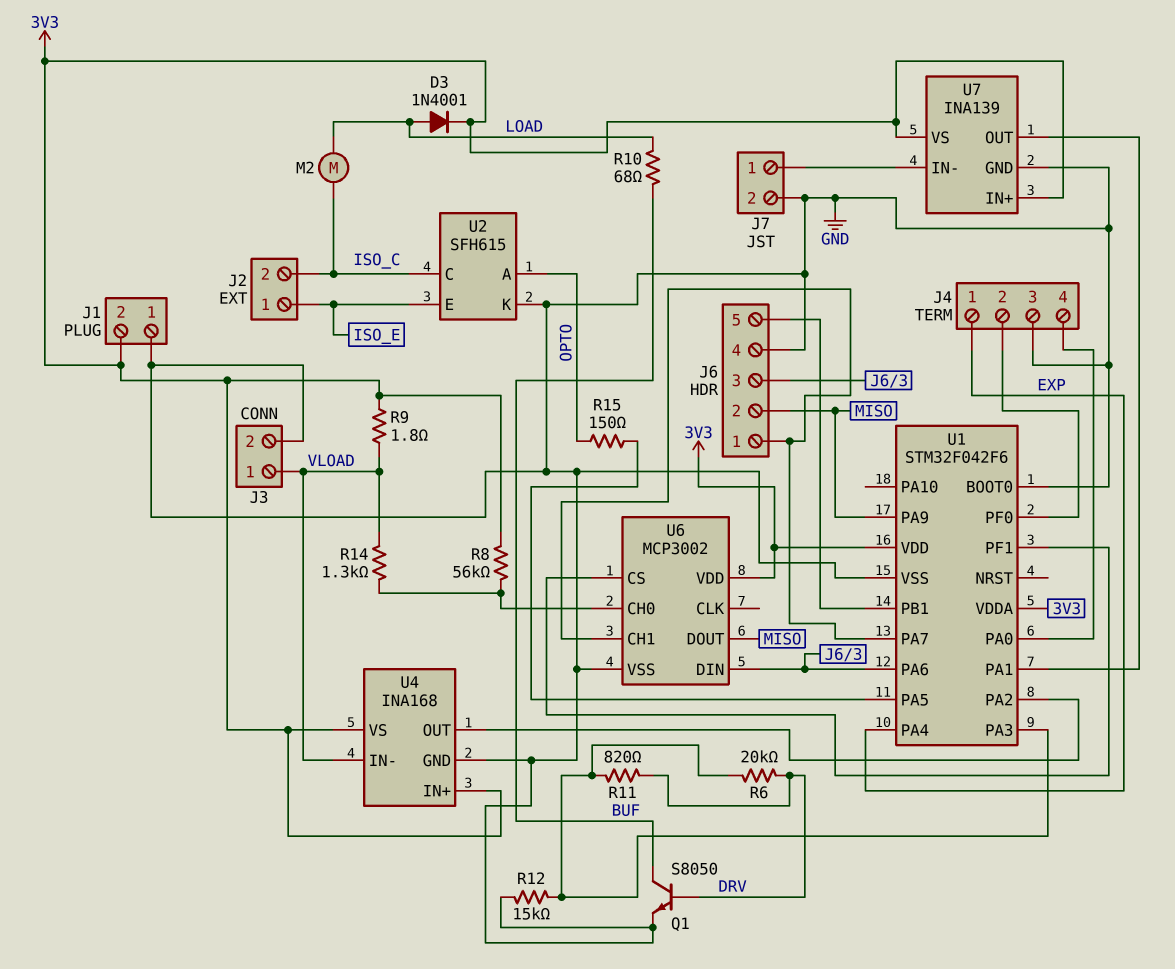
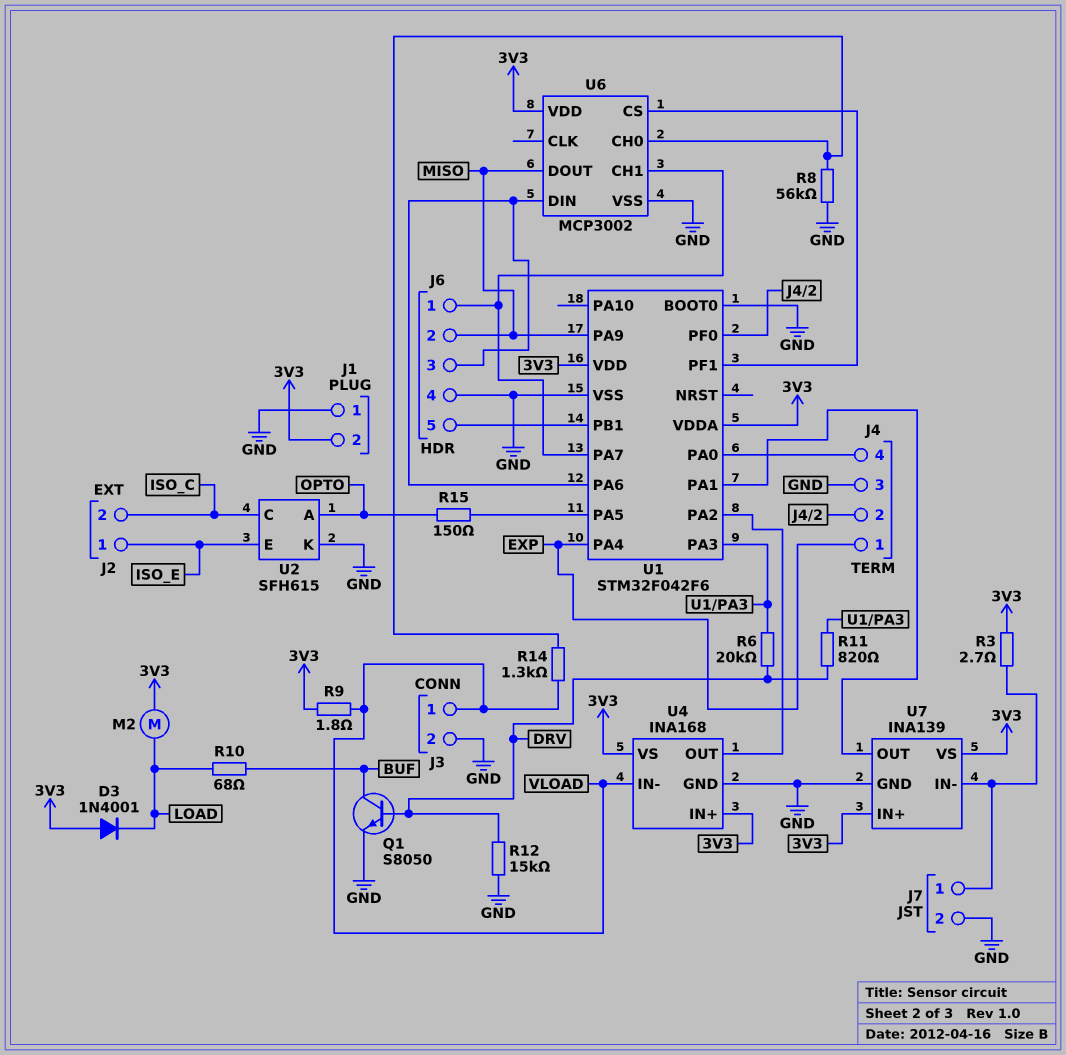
D3: diode 1N4001 (A LOAD, K 3V3) -> diode 1N4001 (A 3V3, K LOAD)
M2: motor (ISO_C, LOAD) -> motor (3V3, LOAD)
R3: none -> 2.7 (3V3, J7/1)
R8: 56k (3V3, U6/CH0) -> 56k (GND, U6/CH0)
R12: 15k (GND, U1/PA3) -> 15k (DRV, GND)

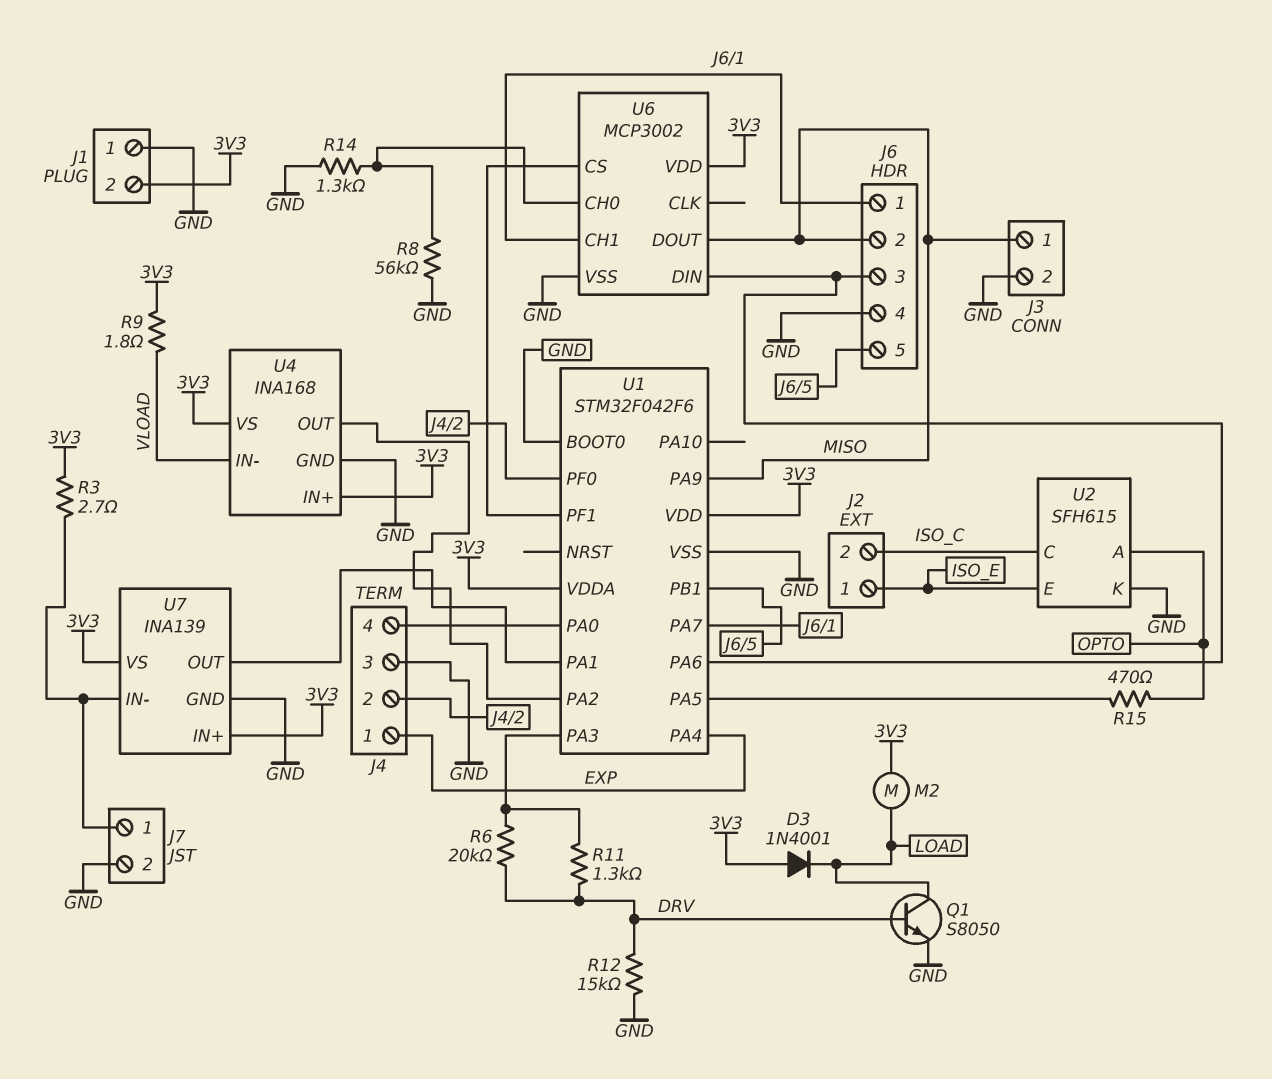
J3 pin 1: VLOAD -> MISO
Q1: NPN S8050 (B DRV, C BUF, E GND) -> NPN S8050 (B DRV, C LOAD, E GND)
R10: 68 (BUF, LOAD) -> none
R11: 820 (DRV, U1/PA3) -> 1.3k (DRV, U1/PA3)
R14: 1.3k (U6/CH0, VLOAD) -> 1.3k (GND, U6/CH0)
R15: 150 (OPTO, U1/PA5) -> 470 (OPTO, U1/PA5)

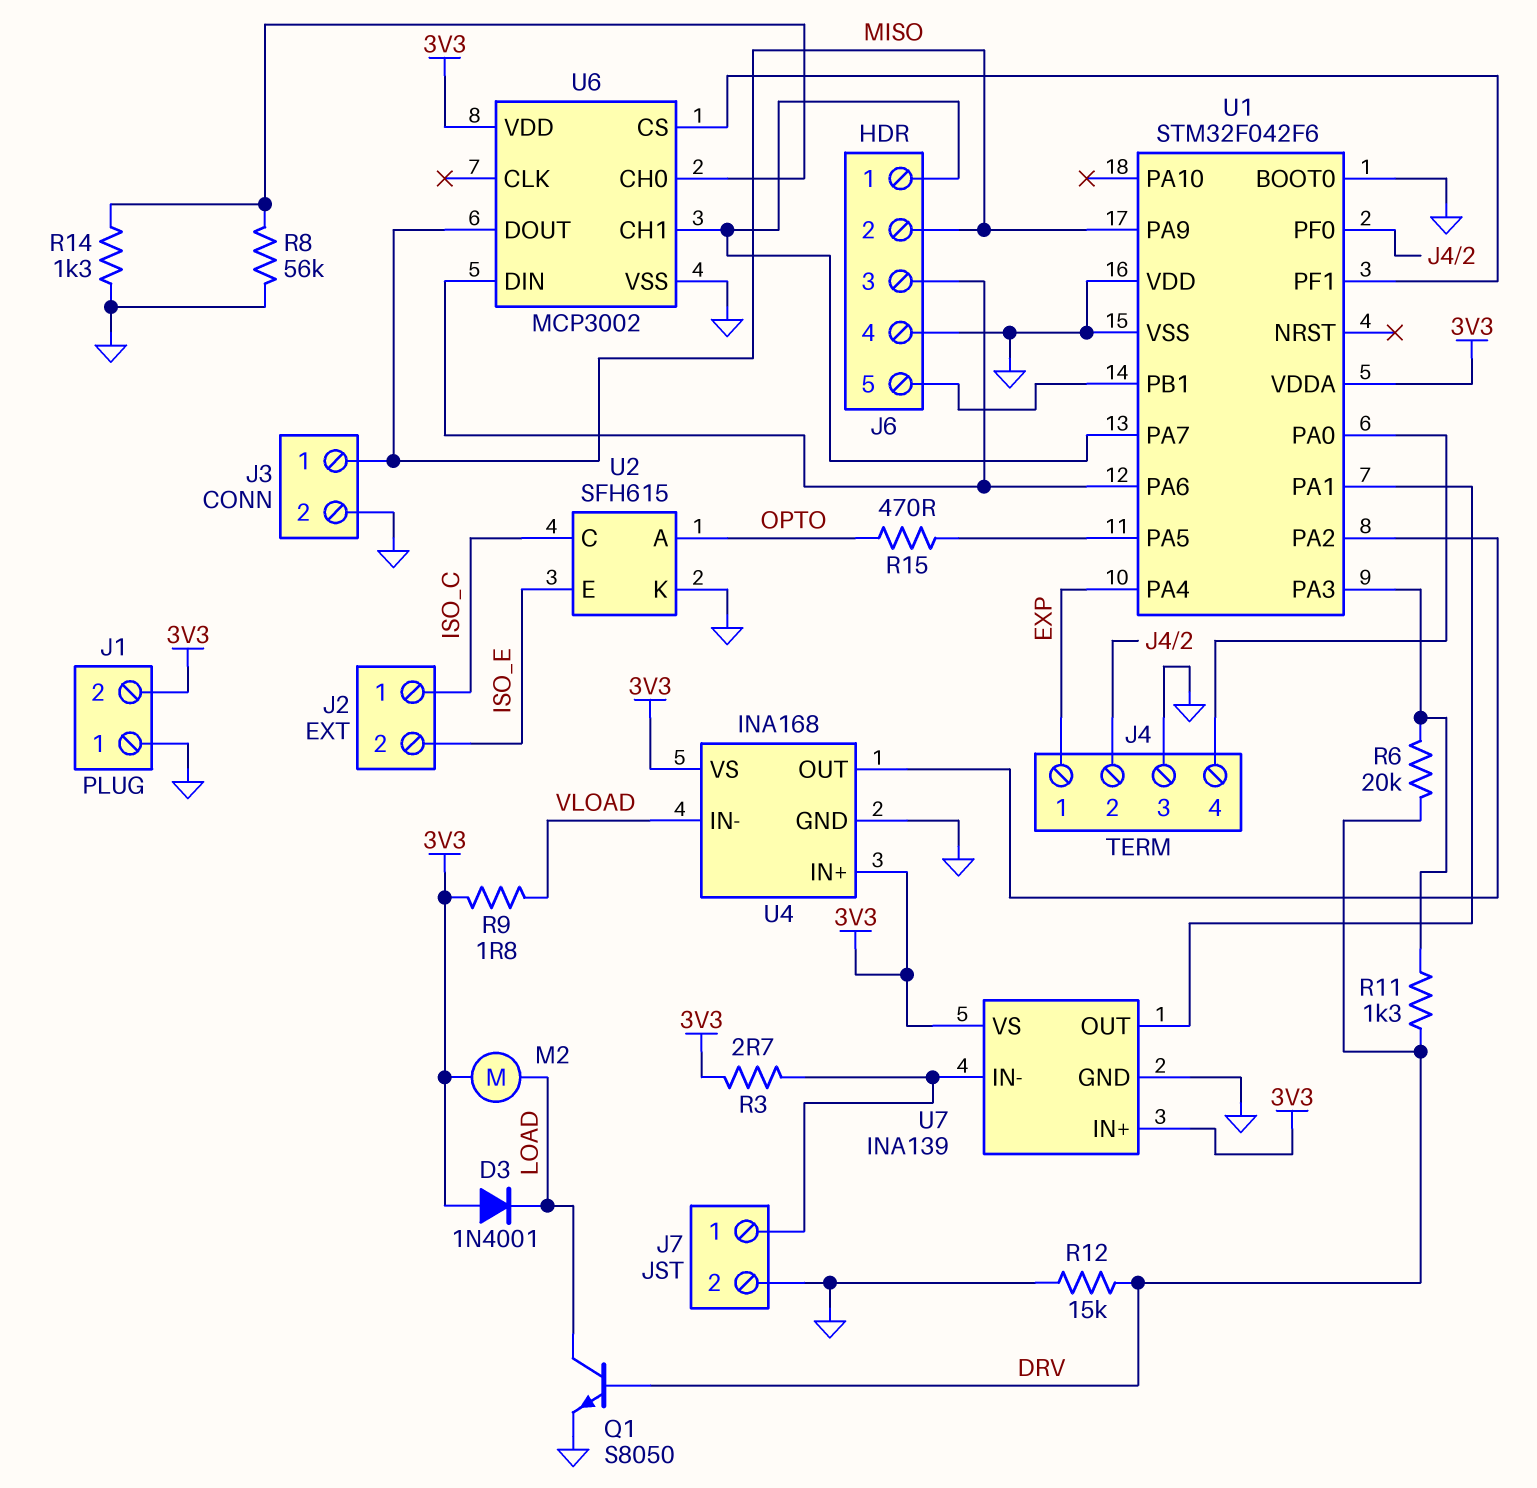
J2 pin 1: ISO_E -> ISO_C
J2 pin 2: ISO_C -> ISO_E
U1 pin VDD: 3V3 -> GND

